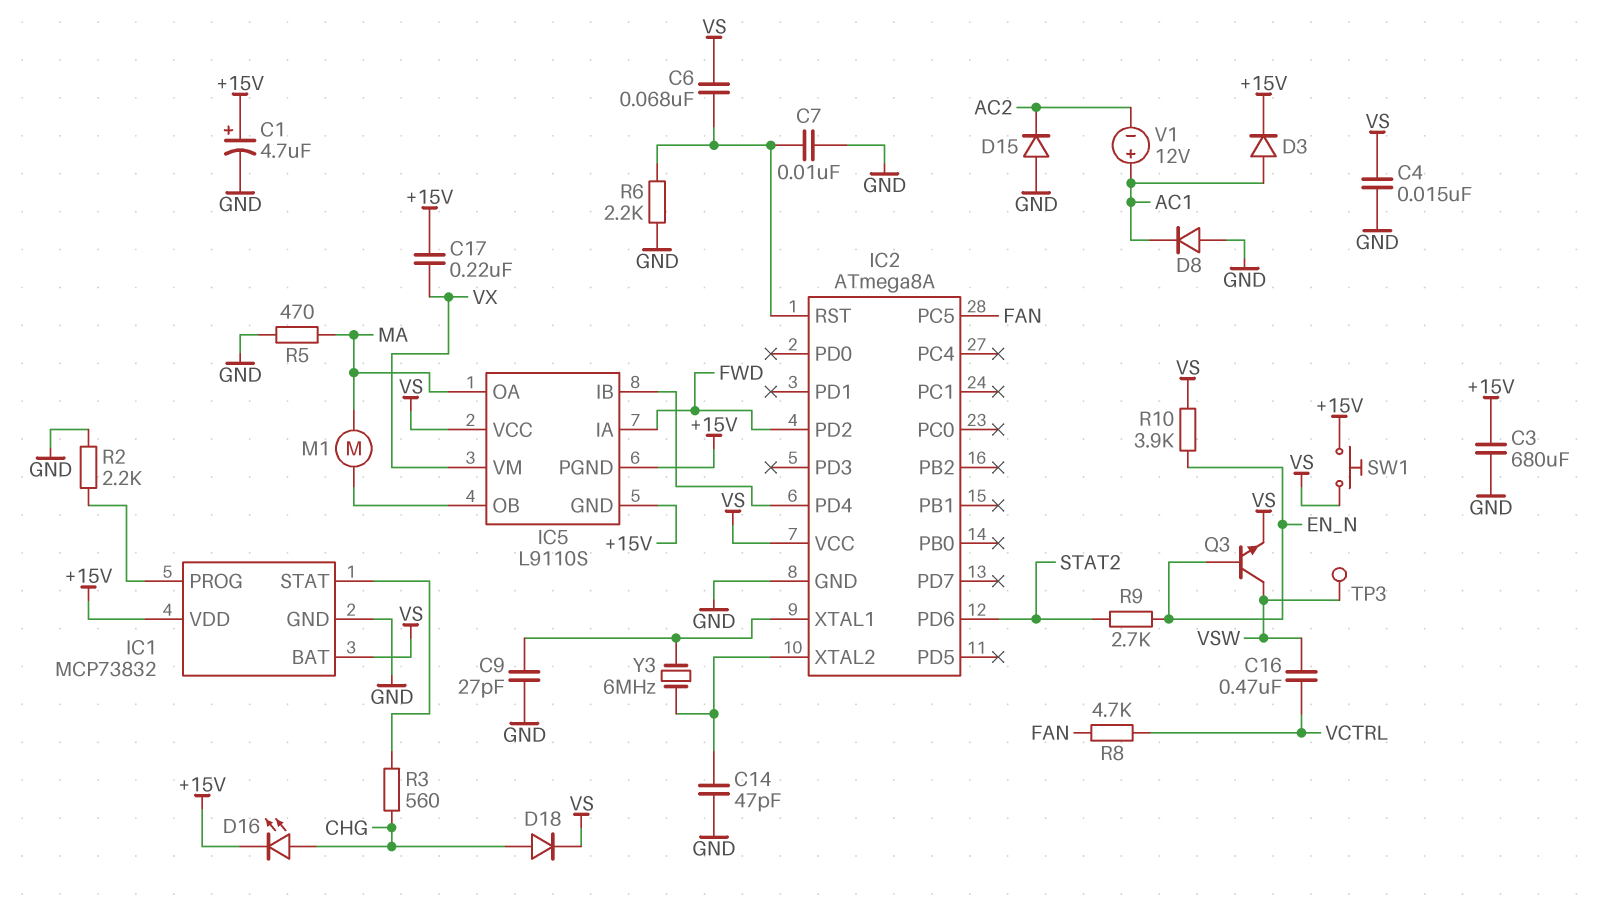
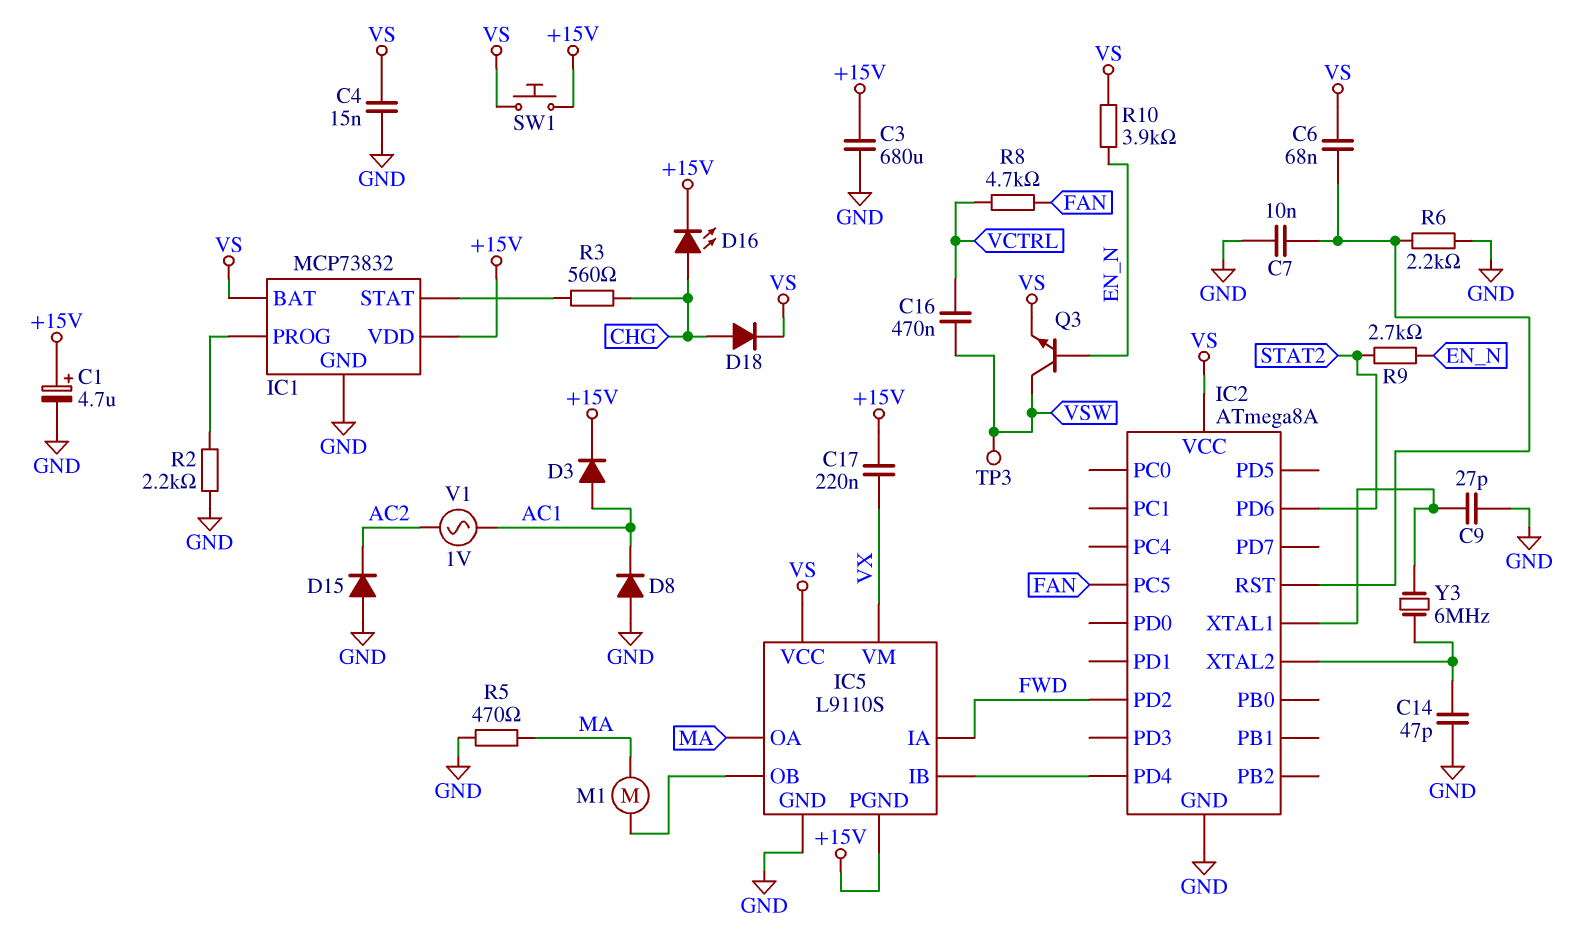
IC5 pin GND: +15V -> GND
V1: 12V (plus AC1, minus AC2) -> AC 1V (AC1, AC2)

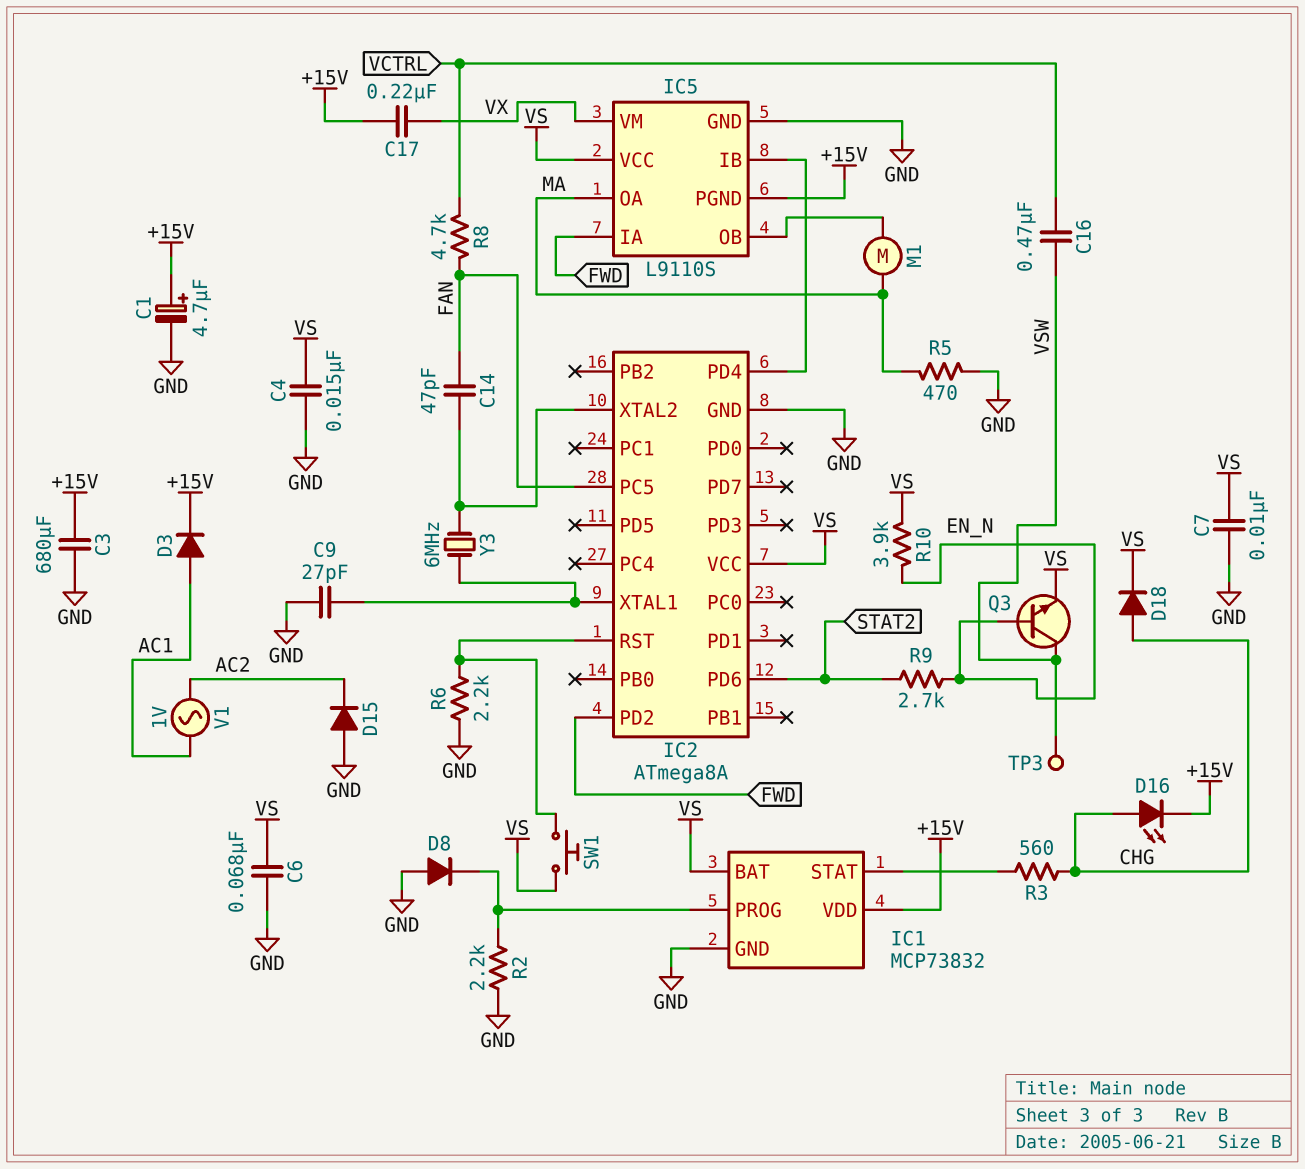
C6: 68nF (IC2/RST, VS) -> 68nF (GND, VS)
C7: 10nF (GND, IC2/RST) -> 10nF (GND, VS)
C14: 47pF (GND, IC2/XTAL2) -> 47pF (FAN, IC2/XTAL2)
D8: diode (A GND, K AC1) -> diode (A GND, K IC1/PROG)
SW1: button (+15V, VS) -> button (IC2/RST, VS)

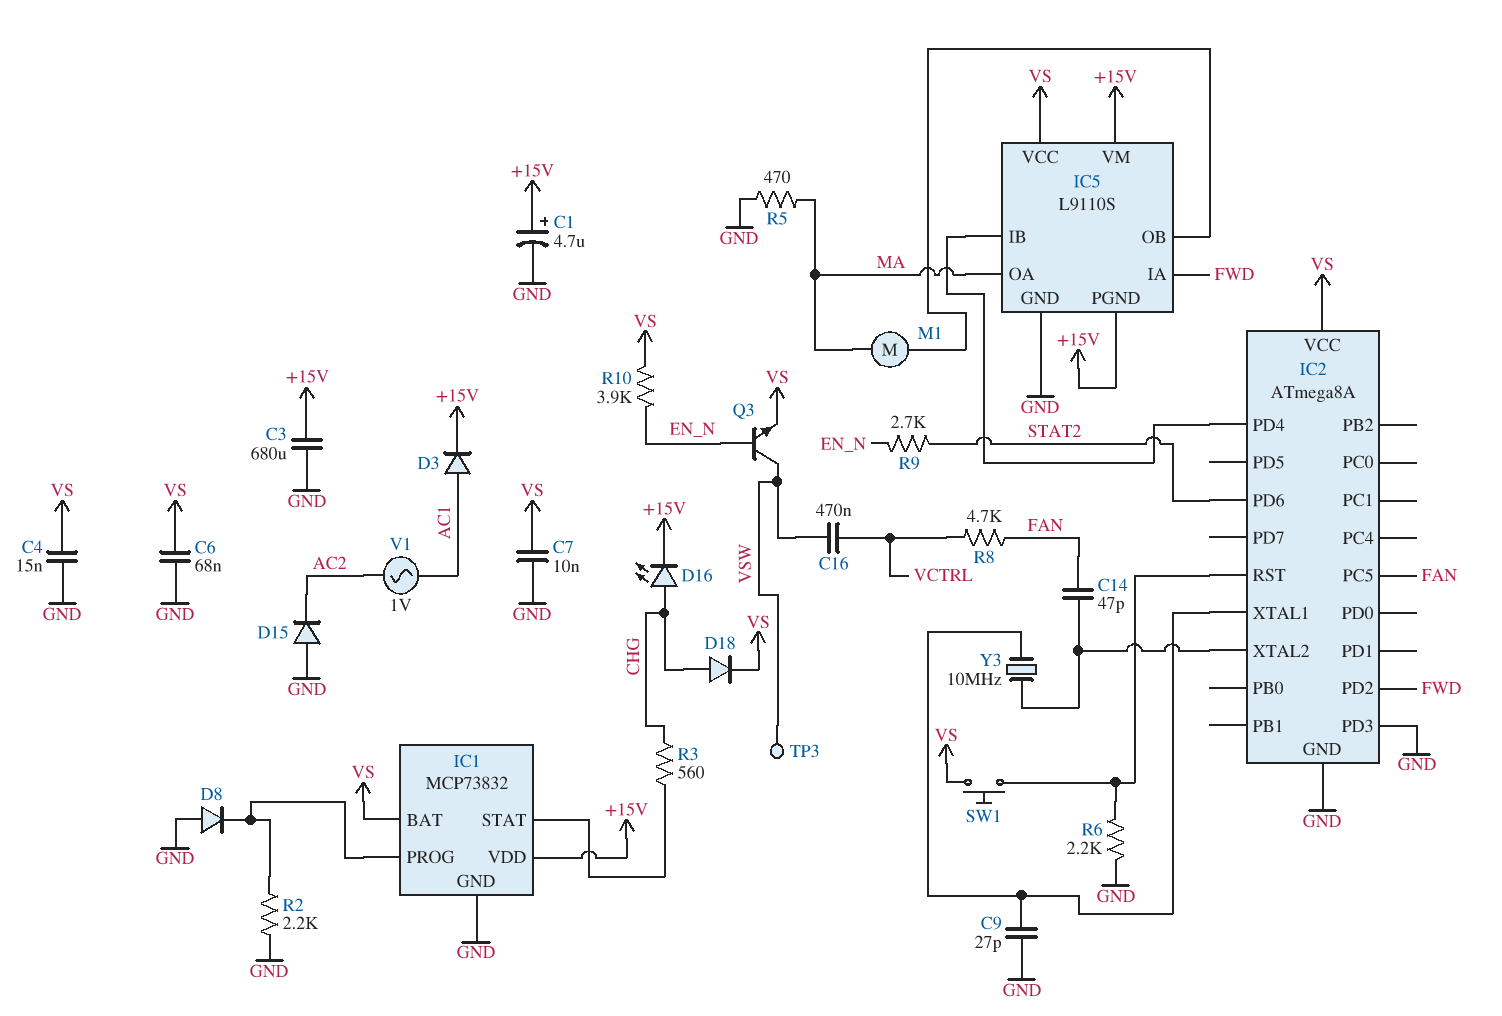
C17: 220nF (+15V, VX) -> none
IC2 pin PD3: none -> GND
IC5 pin VM: VX -> +15V
Y3: 6MHz (IC2/XTAL1, IC2/XTAL2) -> 10MHz (IC2/XTAL1, IC2/XTAL2)

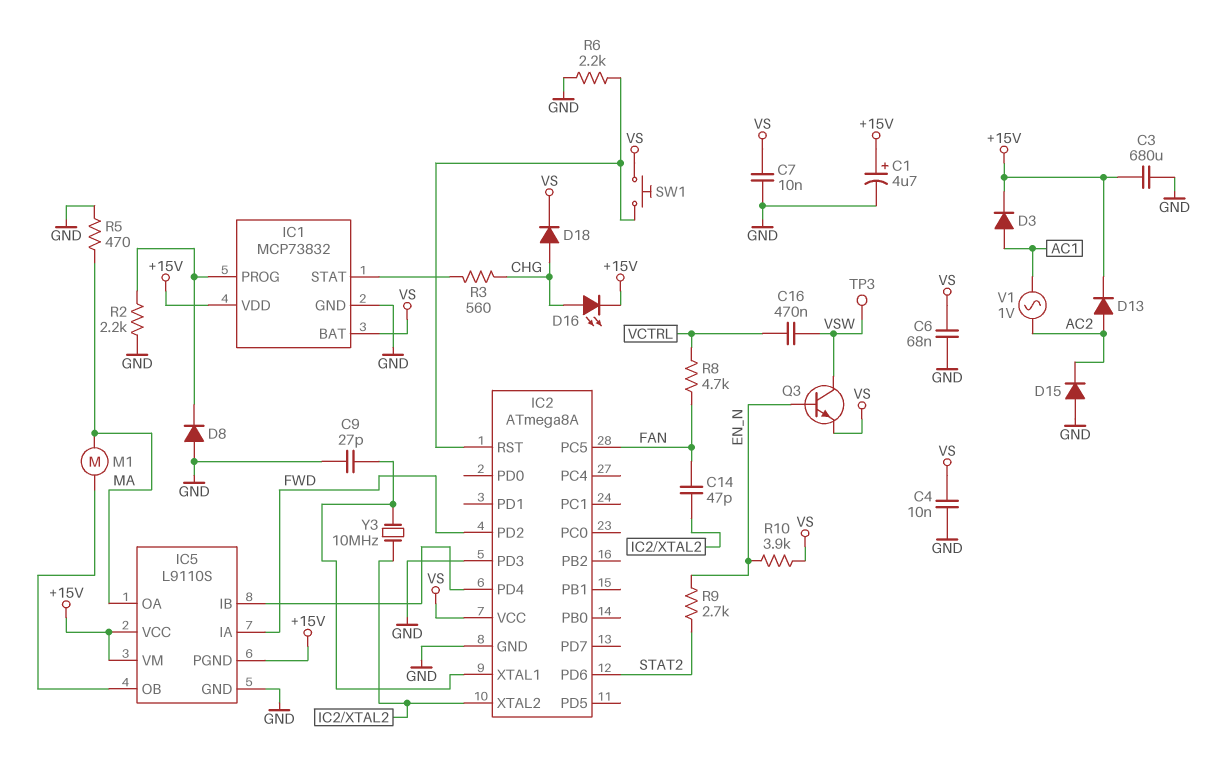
C4: 15nF (GND, VS) -> 10nF (GND, VS)
D13: none -> diode (A AC2, K +15V)
IC5 pin VCC: VS -> +15V

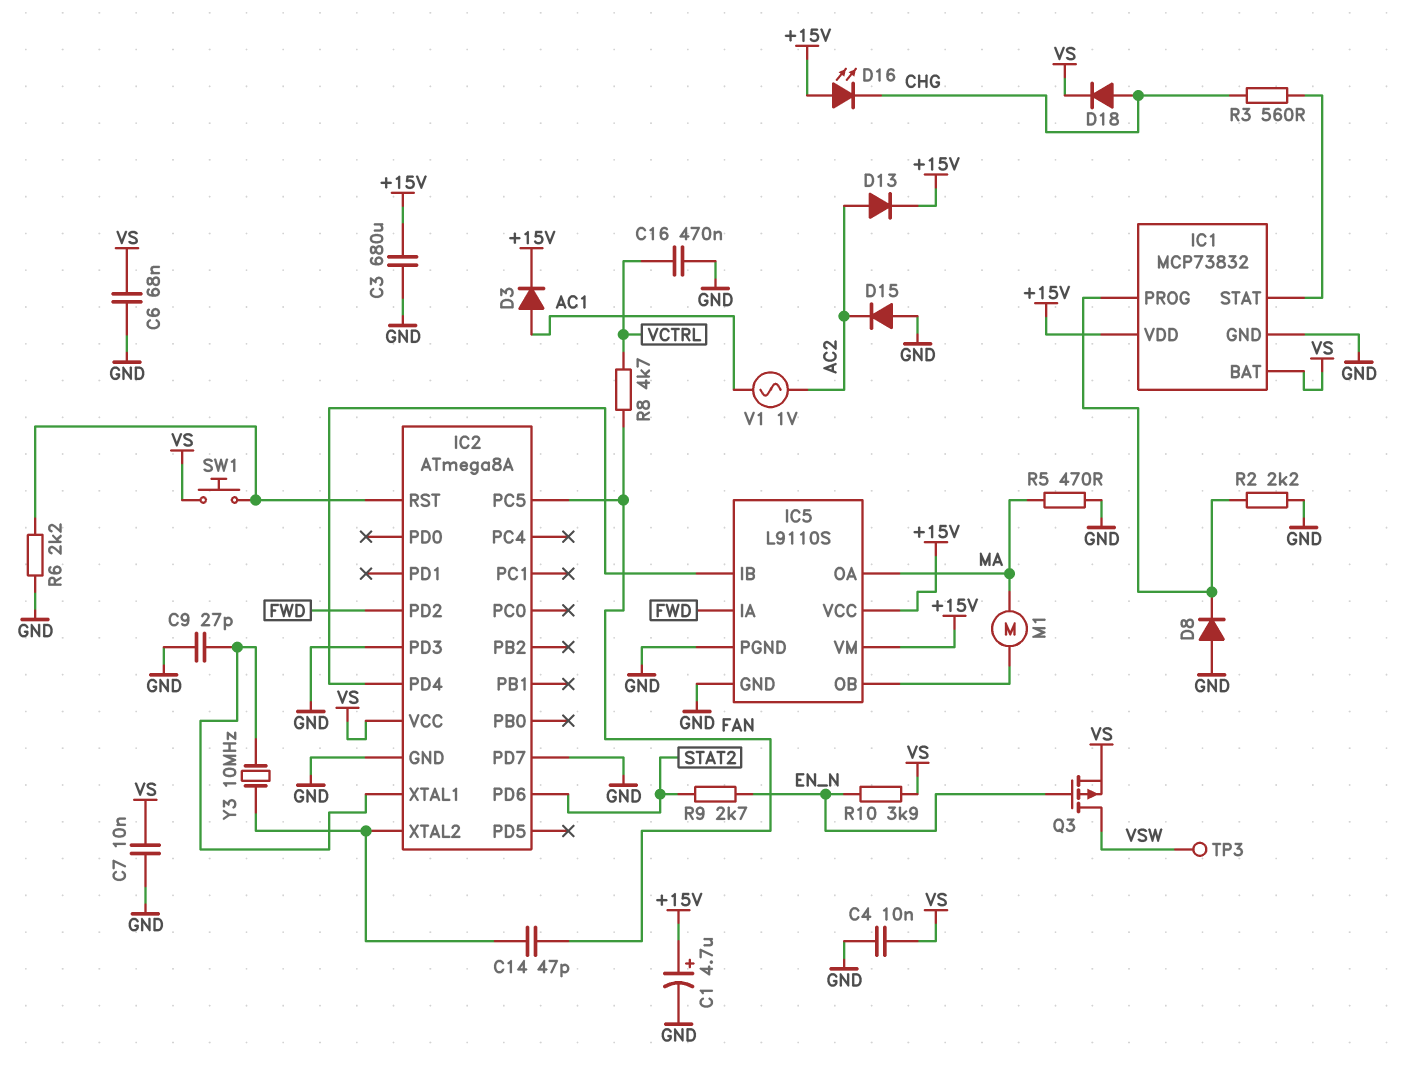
C16: 470nF (VCTRL, VSW) -> 470nF (GND, VCTRL)
D16: LED (A CHG, K +15V) -> LED (A +15V, K CHG)
IC2 pin PD7: none -> GND
IC5 pin PGND: +15V -> GND
Q3: NPN (B EN_N, C VSW, E VS) -> PMOS (G EN_N, D VSW, S VS)

